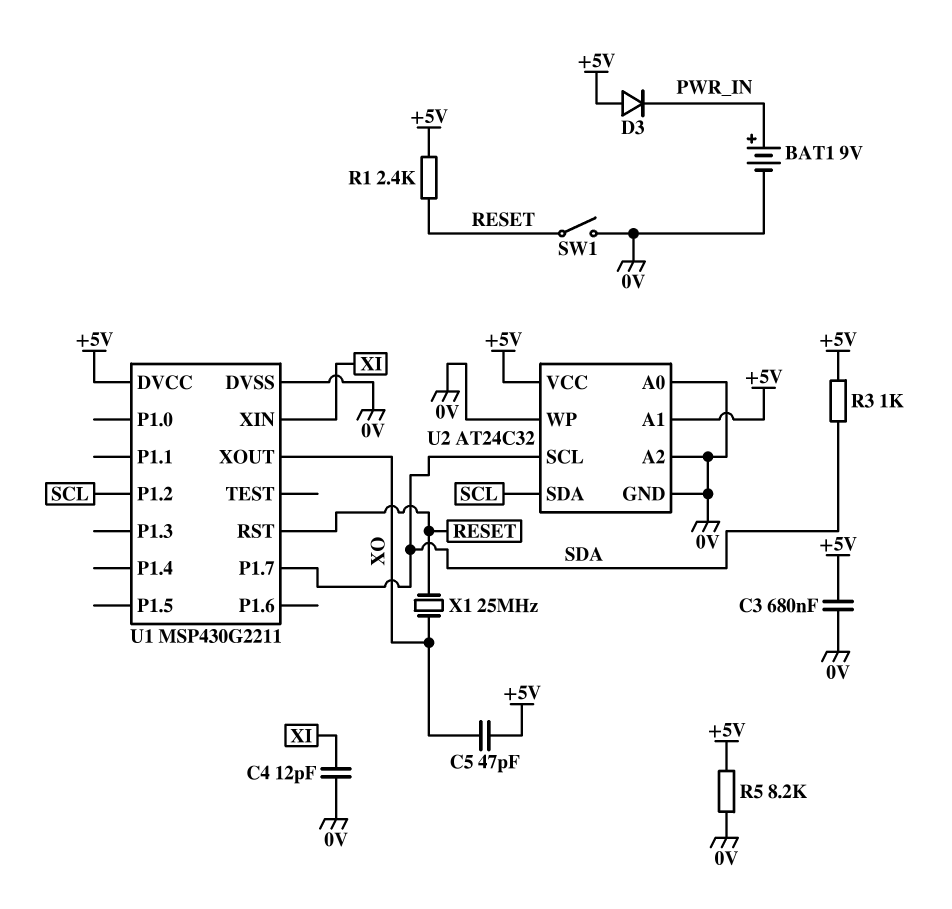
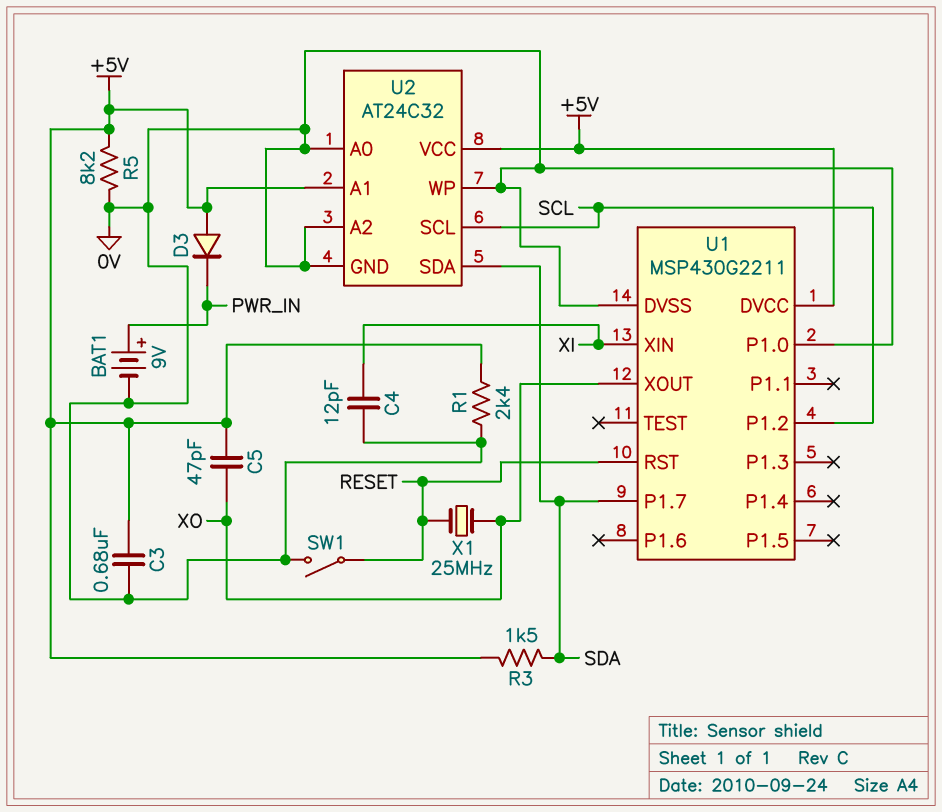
R1: 2.4k (+5V, RESET) -> 2.4k (+5V, 0V)
R3: 1k (+5V, SDA) -> 1.5k (+5V, SDA)
U1 pin P1.0: none -> 0V
U2 pin SCL: SDA -> SCL
U2 pin SDA: SCL -> SDA

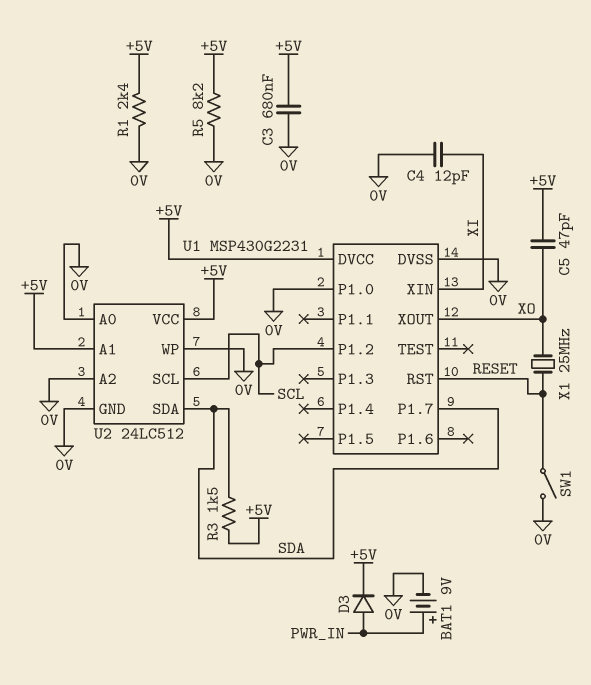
D3: diode (A +5V, K PWR_IN) -> diode (A PWR_IN, K +5V)
U1: MSP430G2211 -> MSP430G2231
U2: AT24C32 -> 24LC512

